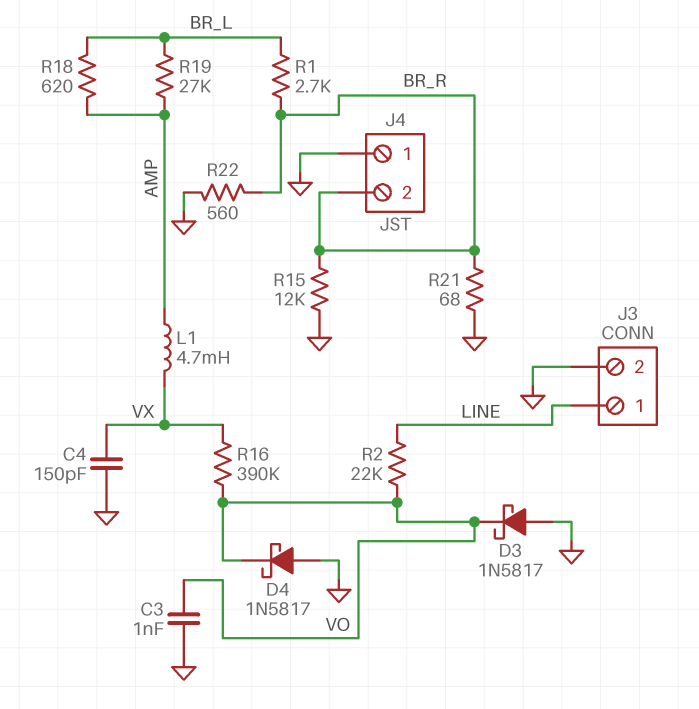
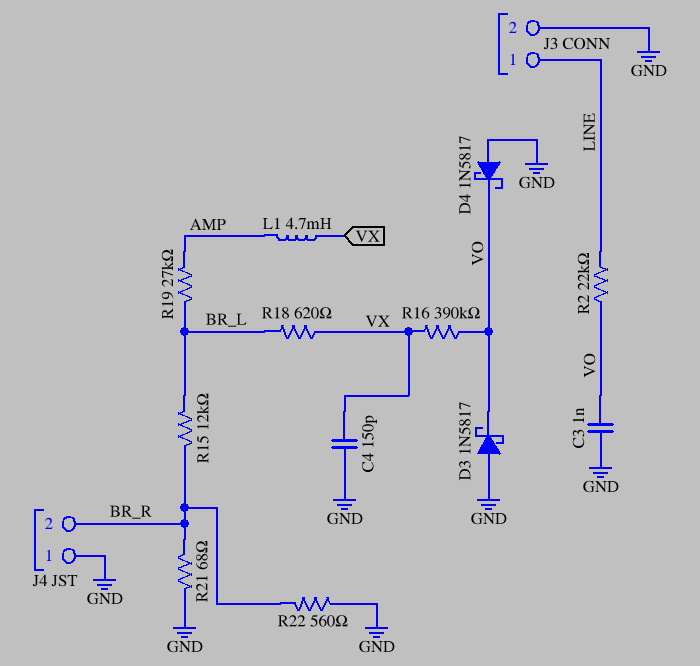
R1: 2.7k (BR_L, BR_R) -> none
R15: 12k (BR_R, GND) -> 12k (BR_L, BR_R)
R18: 620 (AMP, BR_L) -> 620 (BR_L, VX)

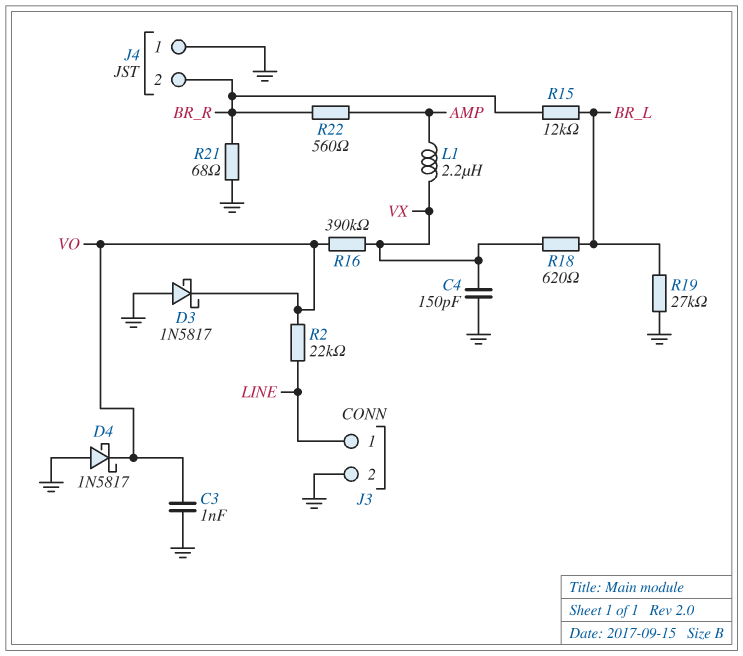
L1: 4.7mH (AMP, VX) -> 2.2uH (AMP, VX)
R19: 27k (AMP, BR_L) -> 27k (BR_L, GND)
R22: 560 (BR_R, GND) -> 560 (AMP, BR_R)

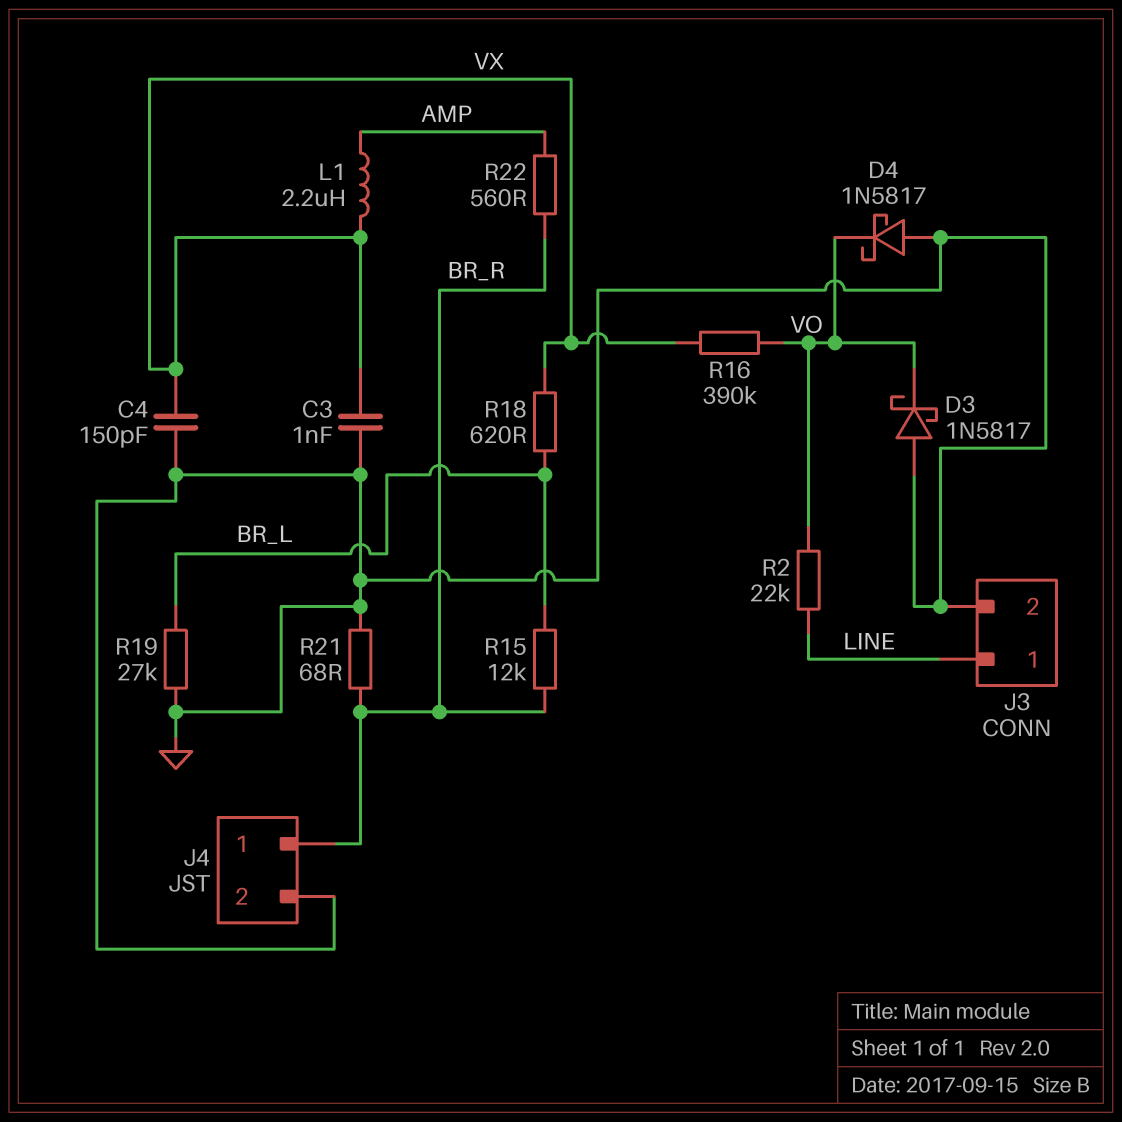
C3: 1nF (GND, VO) -> 1nF (GND, VX)
J4 pin 1: GND -> BR_R
J4 pin 2: BR_R -> GND

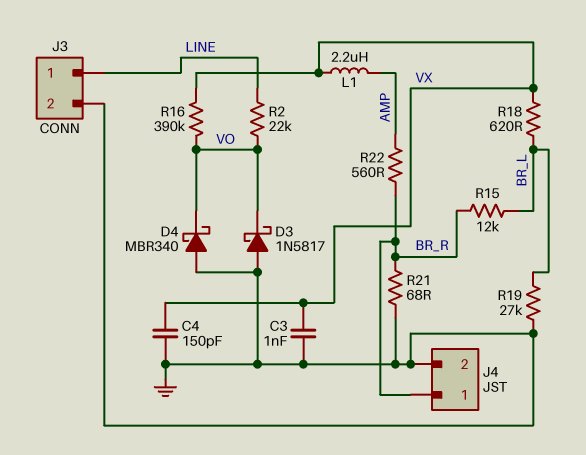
D4: schottky 1N5817 (A GND, K VO) -> schottky MBR340 (A GND, K VO)

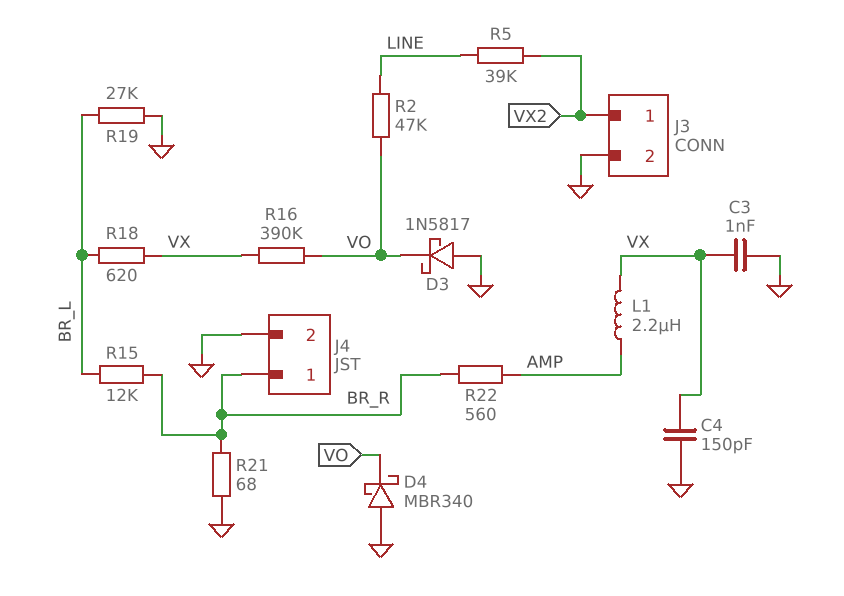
J3 pin 1: LINE -> VX2
R2: 22k (LINE, VO) -> 47k (LINE, VO)
R5: none -> 39k (LINE, VX2)

